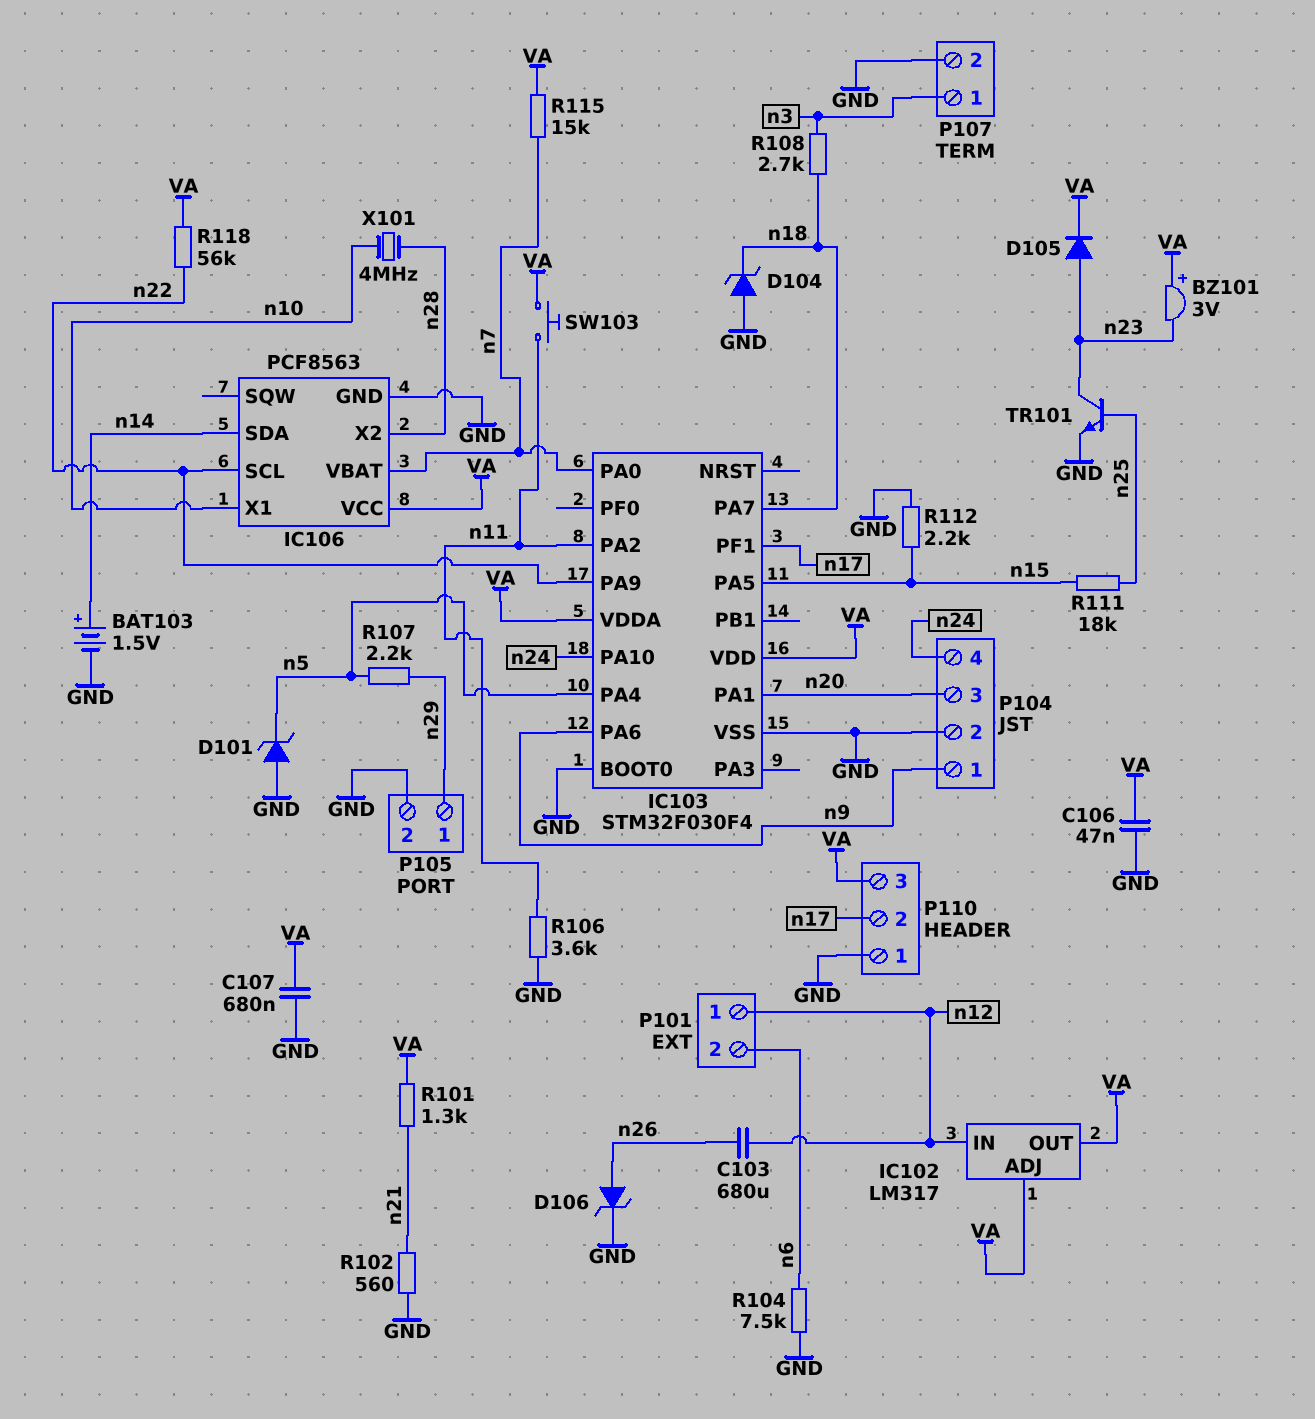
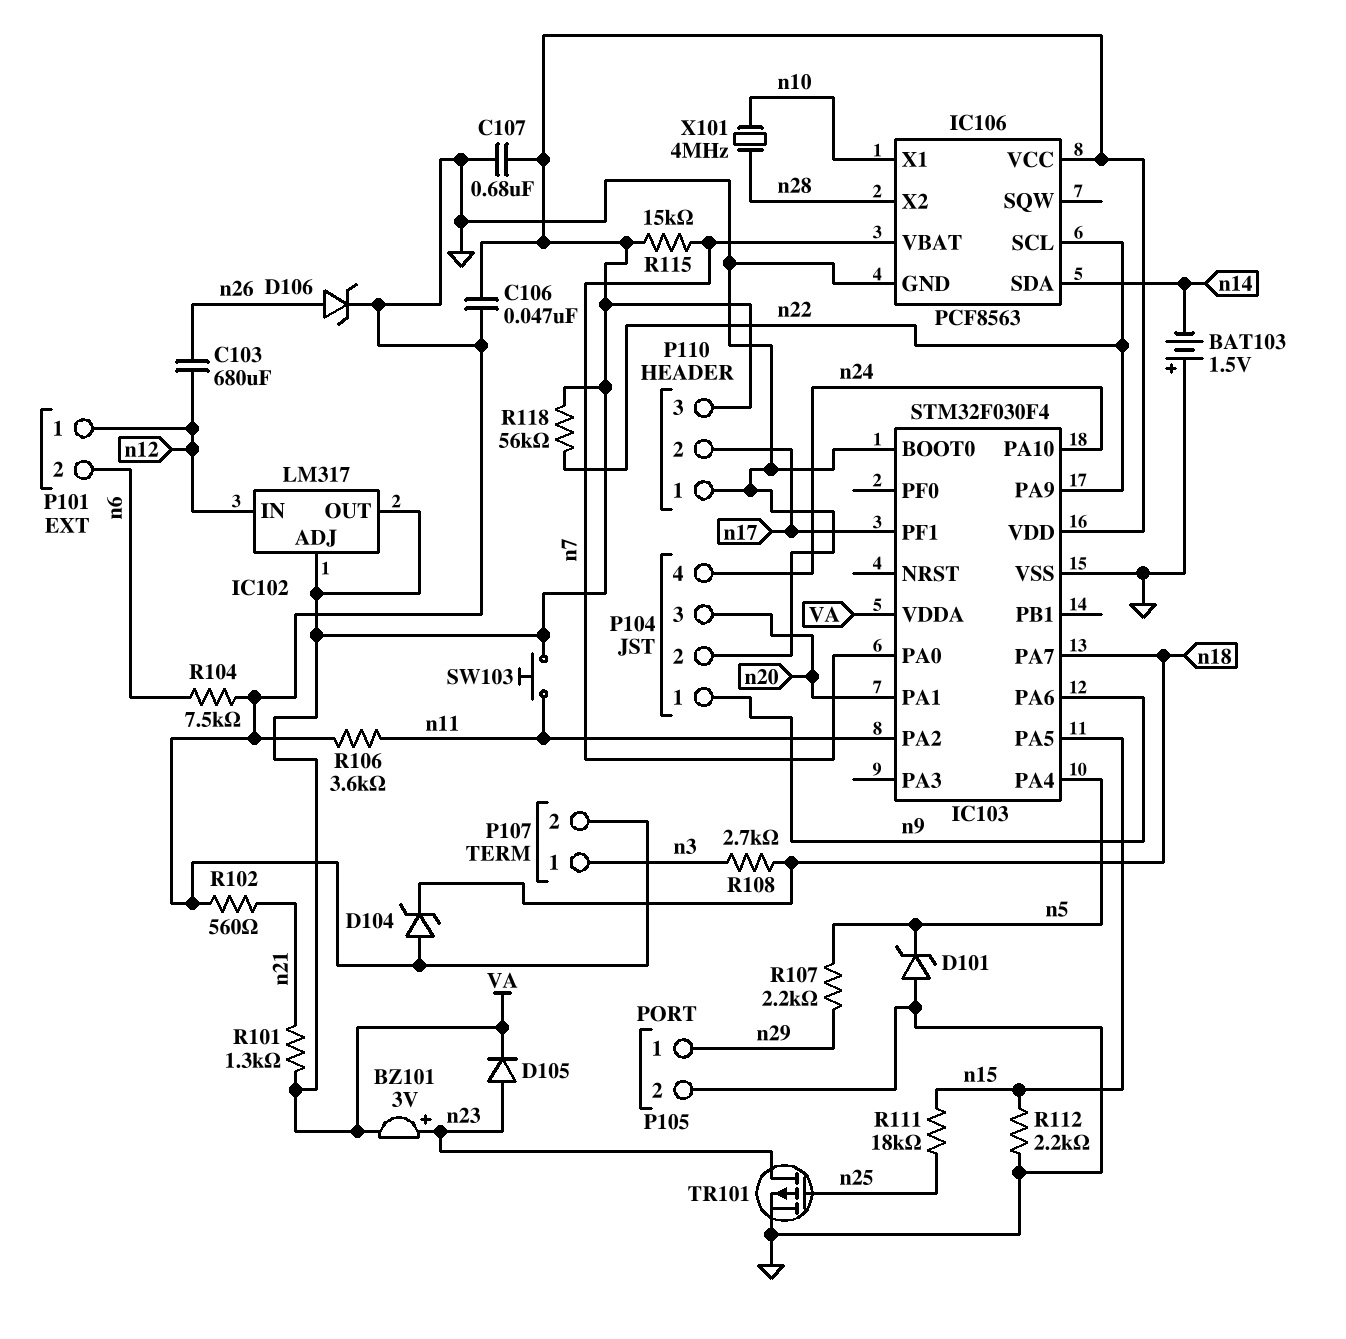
BAT103: 1.5V (plus n14, minus GND) -> 1.5V (plus GND, minus n14)
BZ101: buzzer 3V (plus VA, minus n23) -> buzzer 3V (plus n23, minus VA)
TR101: NPN (B n25, C n23, E GND) -> PMOS (G n25, D n23, S GND)

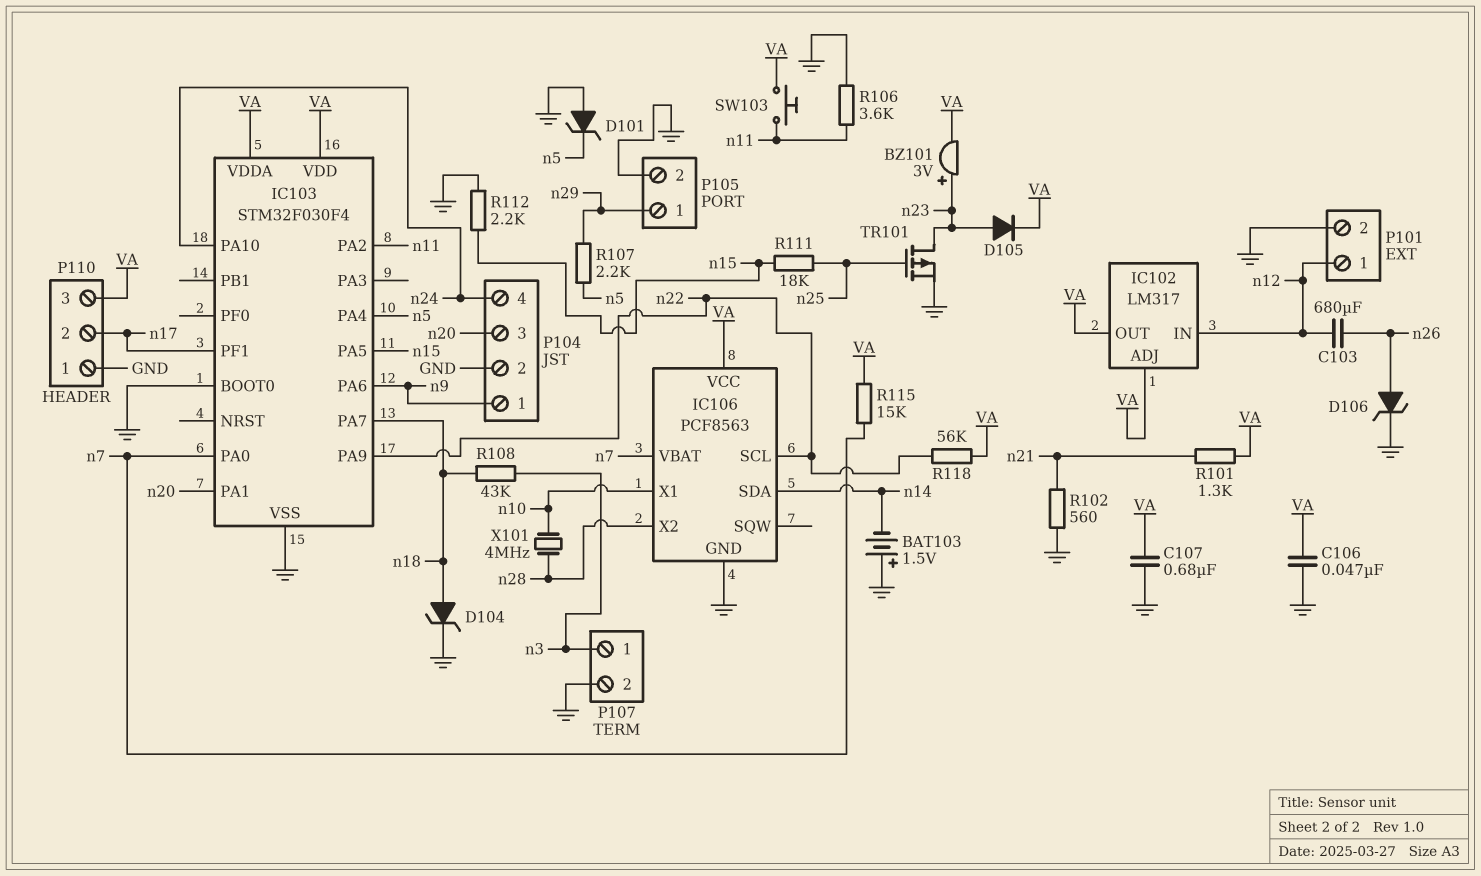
D104: zener (A GND, K n18) -> zener (A n18, K GND)
P101 pin 2: n6 -> GND
R104: 7.5k (GND, n6) -> none
R108: 2.7k (n3, n18) -> 43k (n3, n18)

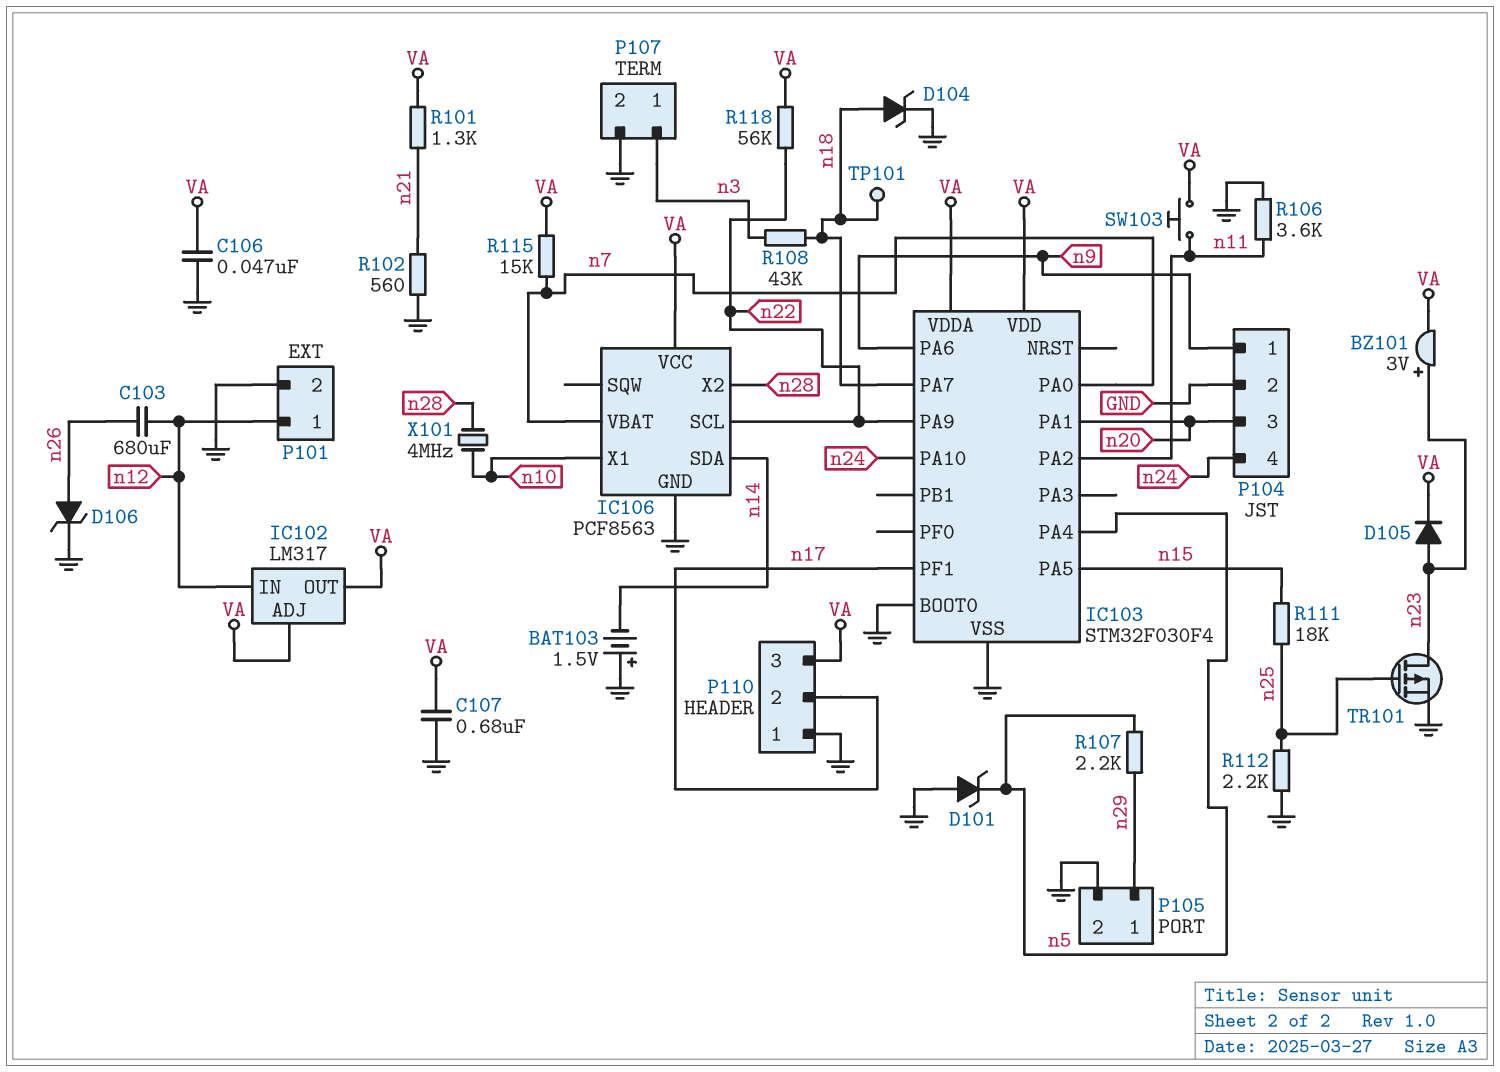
R112: 2.2k (GND, n15) -> 2.2k (GND, n25)
TP101: none -> test point (n18)

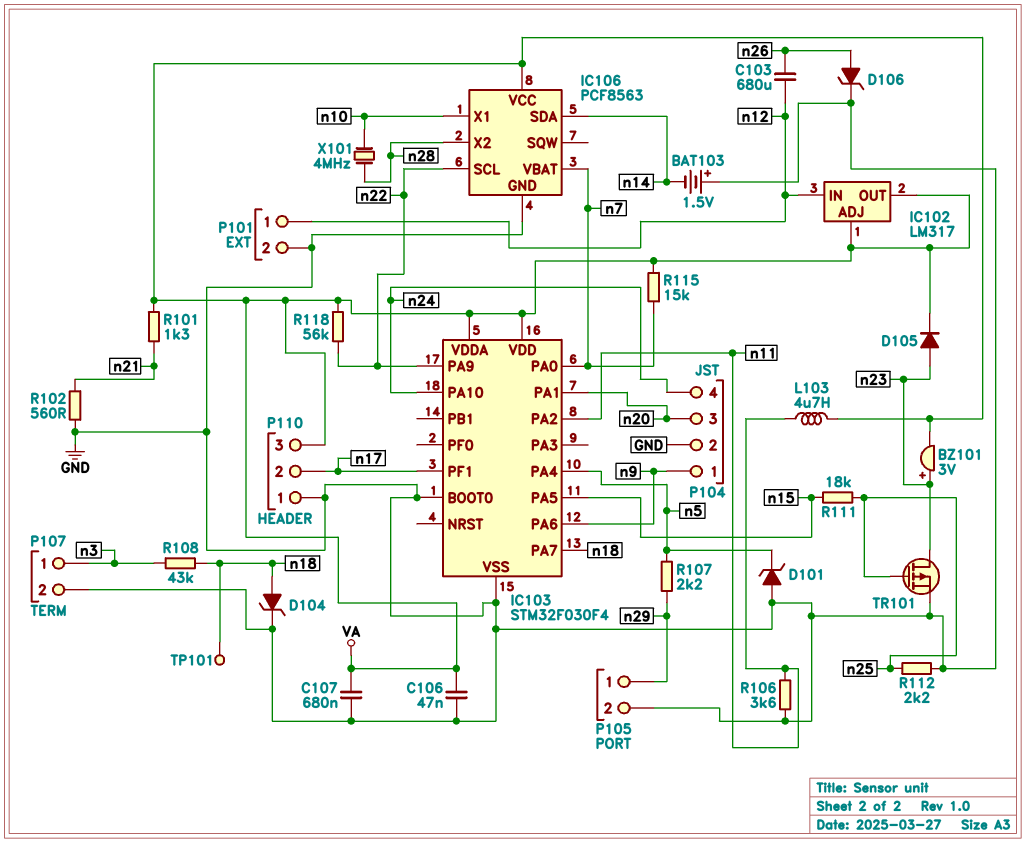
L103: none -> 4.7uH (VA, n11)
SW103: button (VA, n11) -> none

